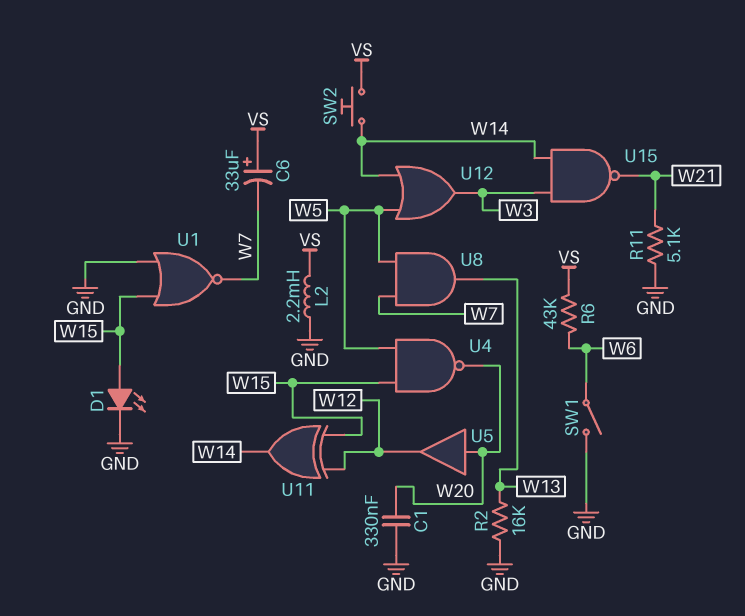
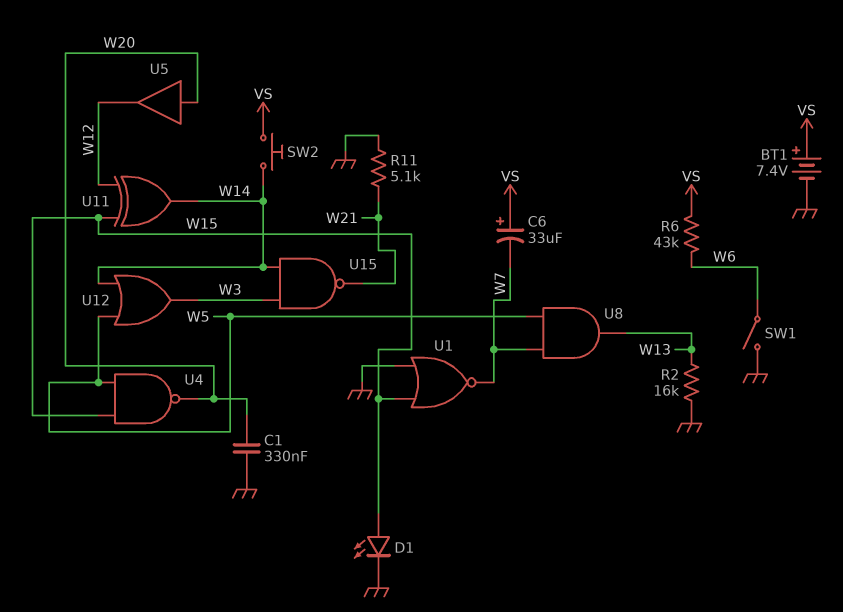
BT1: none -> 7.4V (plus VS, minus GND)
L2: 2.2mH (GND, VS) -> none

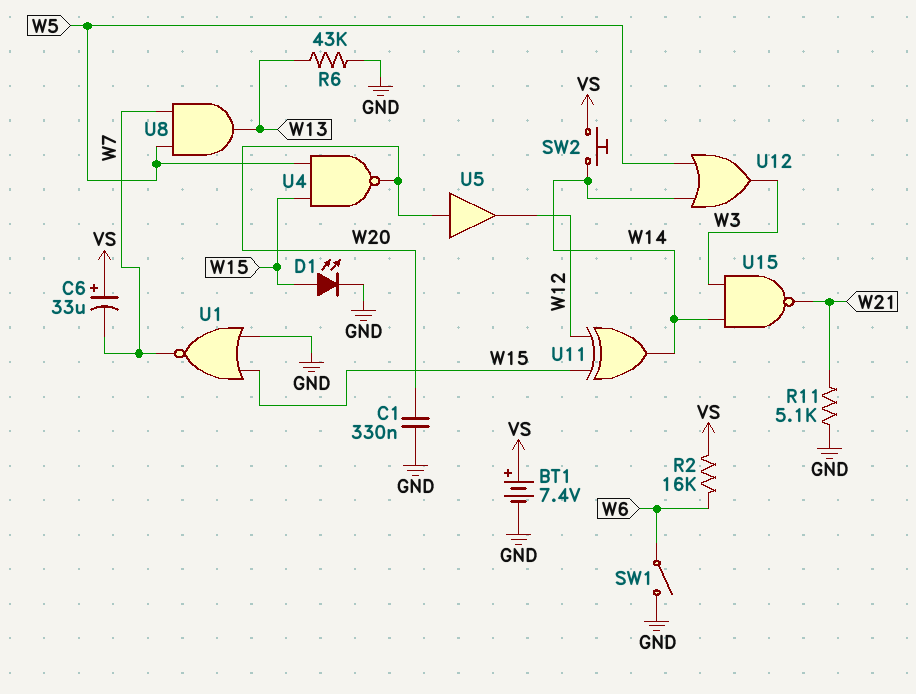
R2: 16k (GND, W13) -> 16k (VS, W6)
R6: 43k (VS, W6) -> 43k (GND, W13)

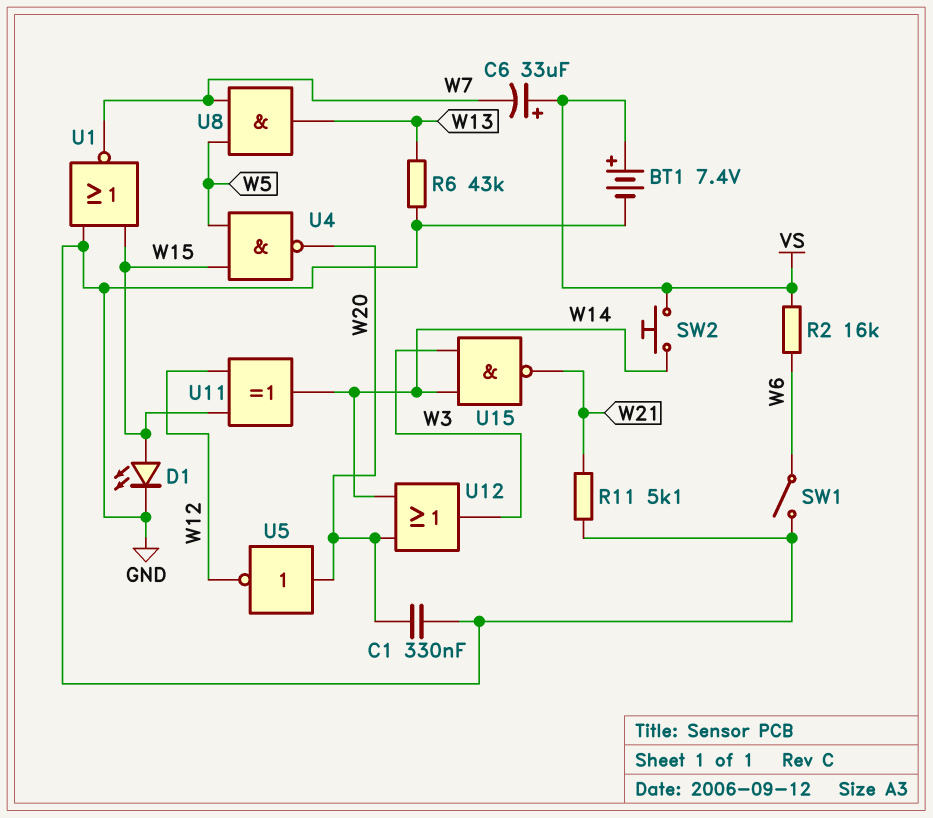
U5: buffer (in W20, out W12) -> NOT (in W20, out W12)
U12: OR (in W5, in W14, out W3) -> OR (in W14, in W20, out W3)

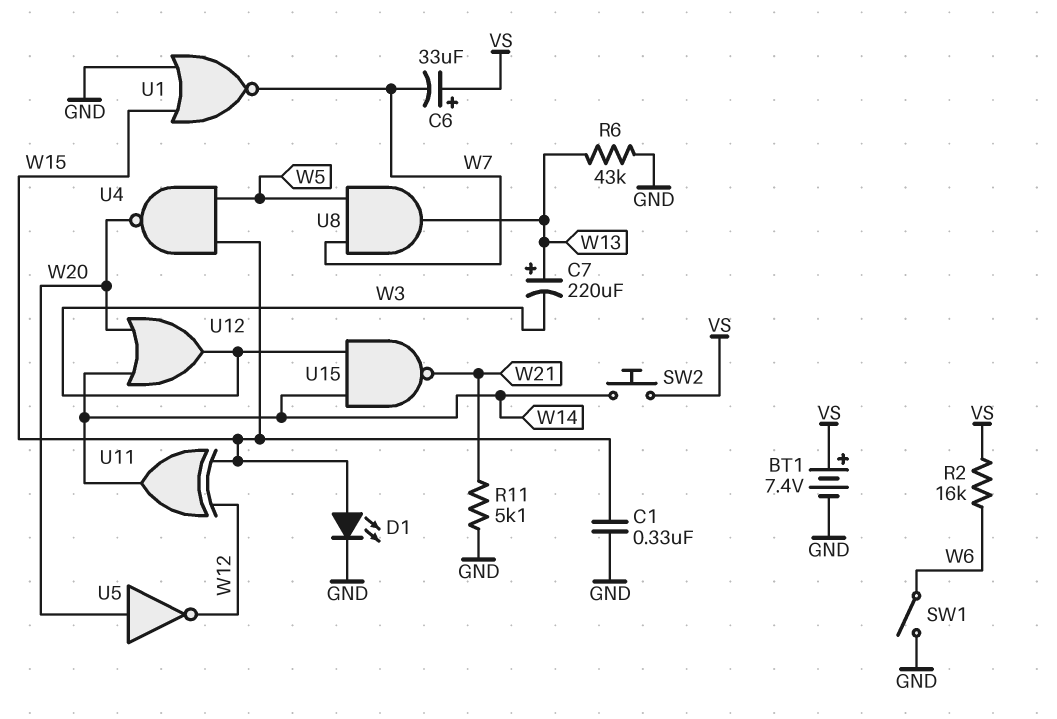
C1: 330nF (GND, W20) -> 330nF (GND, W15)
C7: none -> 220uF (plus W13, minus W3)

